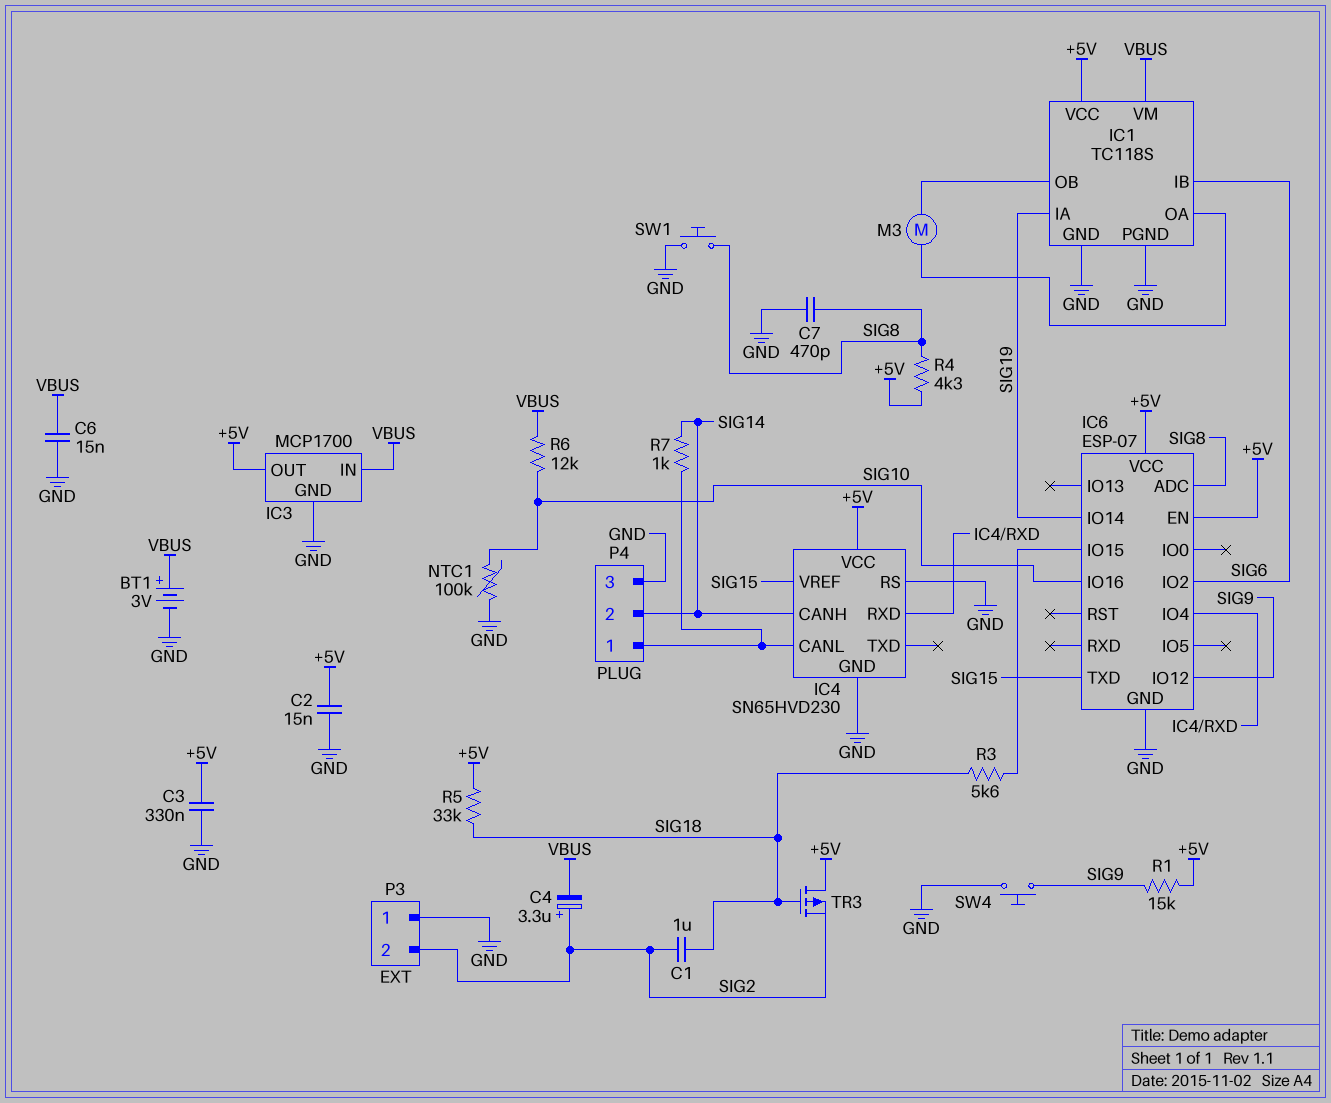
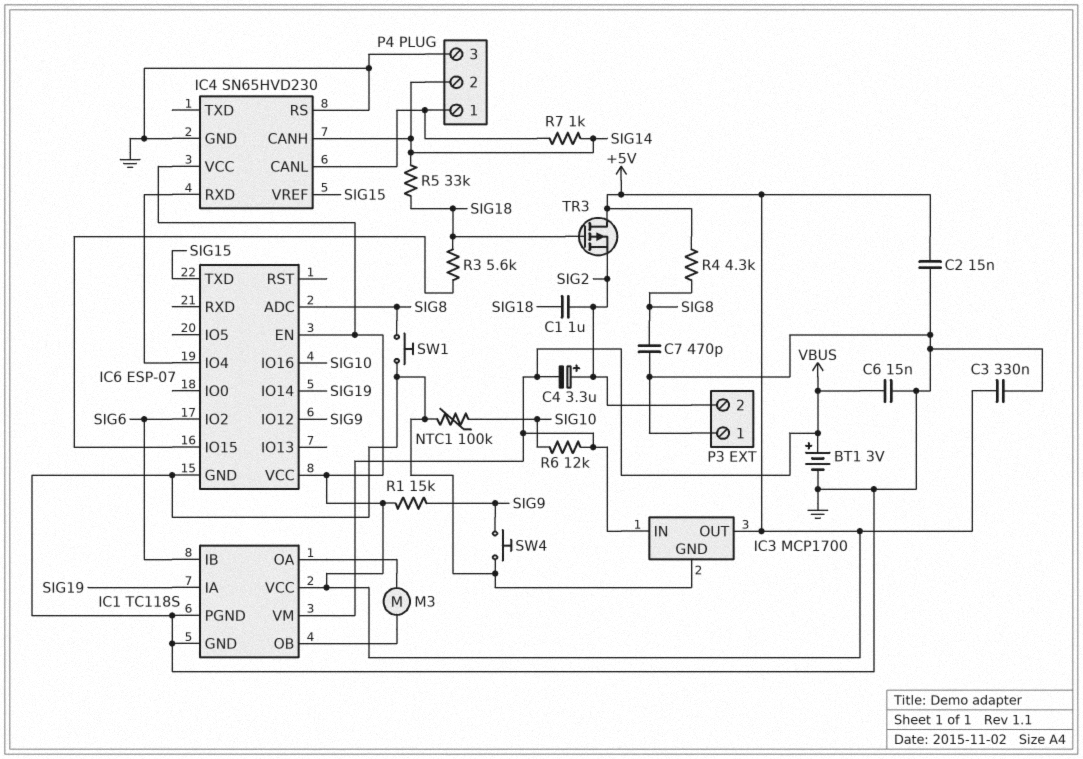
R5: 33k (+5V, SIG18) -> 33k (SIG14, SIG18)

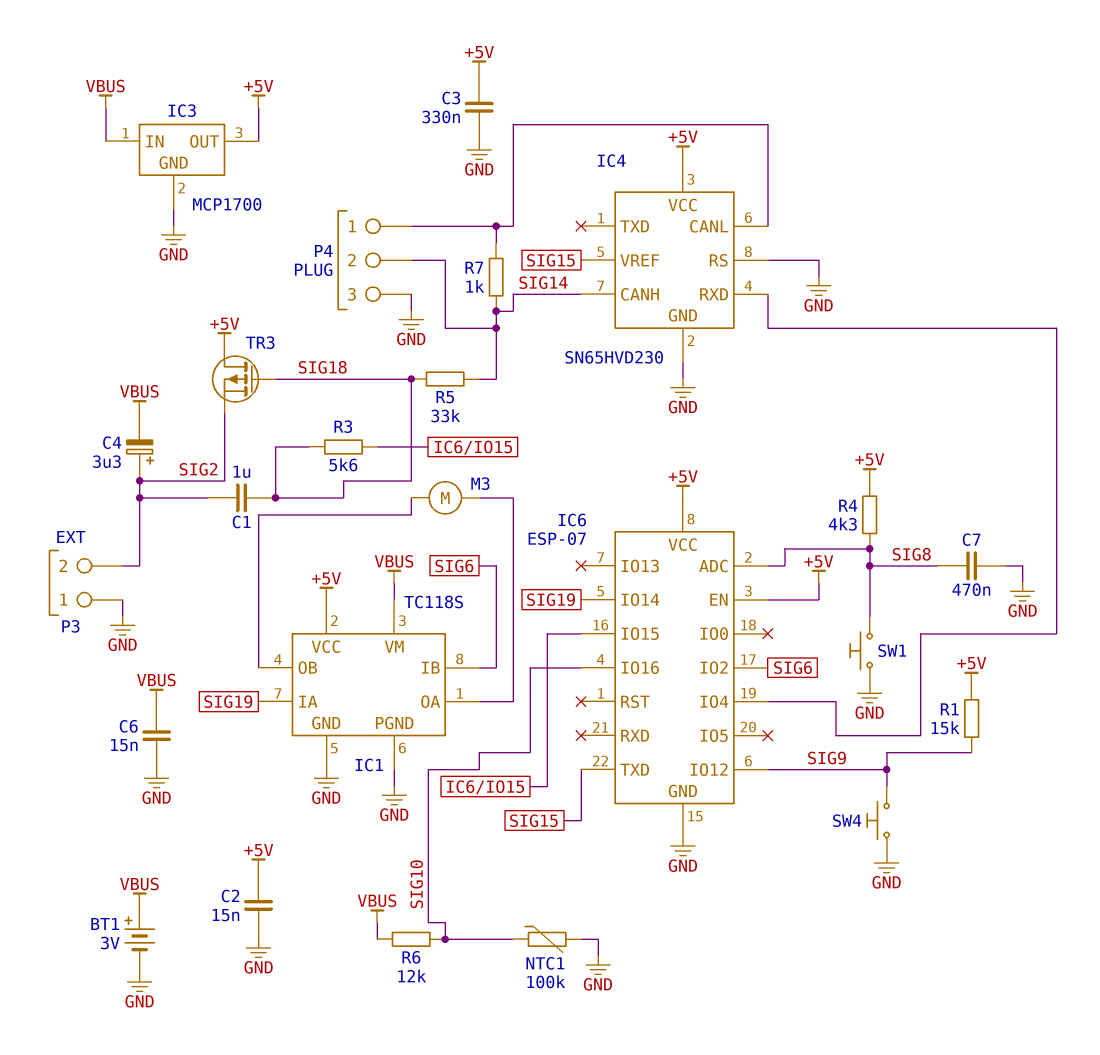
C7: 470pF (GND, SIG8) -> 470nF (GND, SIG8)

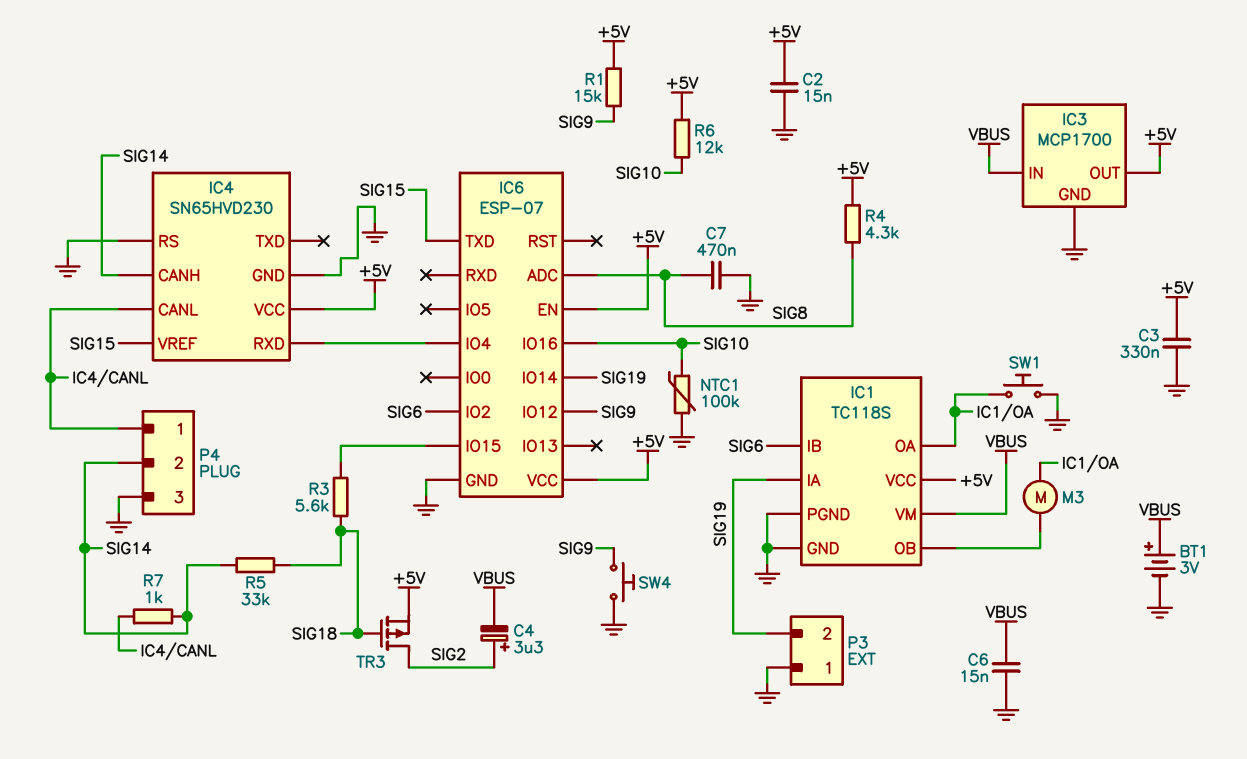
C1: 1uF (SIG2, SIG18) -> none
P3 pin 2: SIG2 -> SIG19
R6: 12k (SIG10, VBUS) -> 12k (+5V, SIG10)
SW1: button (GND, SIG8) -> button (GND, IC1/OA)
TR3: PMOS (G SIG18, D +5V, S SIG2) -> PMOS (G SIG18, D SIG2, S +5V)

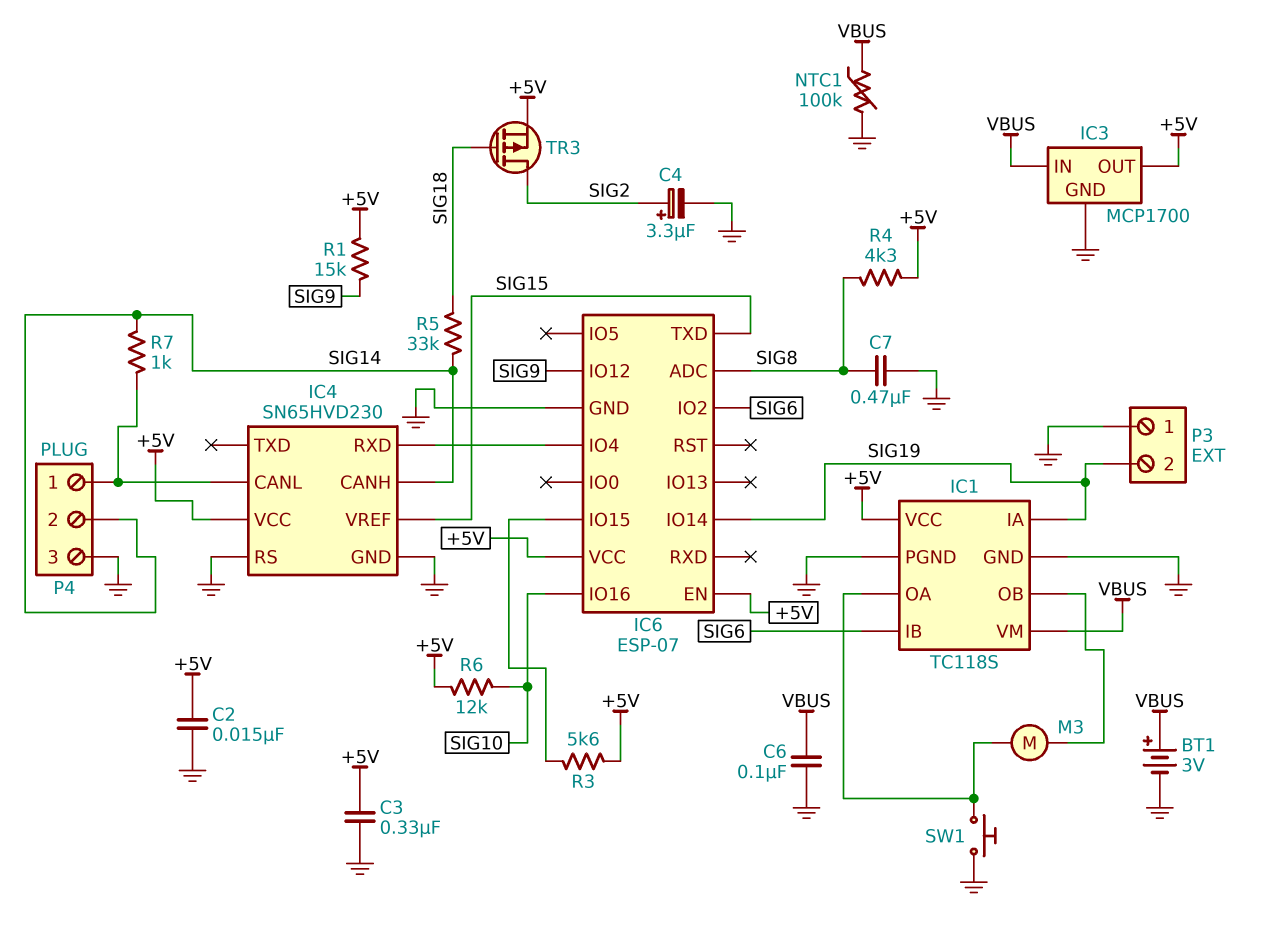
C4: 3.3uF (plus SIG2, minus VBUS) -> 3.3uF (plus SIG2, minus GND)
C6: 15nF (GND, VBUS) -> 100nF (GND, VBUS)
NTC1: 100k (GND, SIG10) -> 100k (GND, VBUS)
R3: 5.6k (IC6/IO15, SIG18) -> 5.6k (+5V, IC6/IO15)
SW4: button (GND, SIG9) -> none

